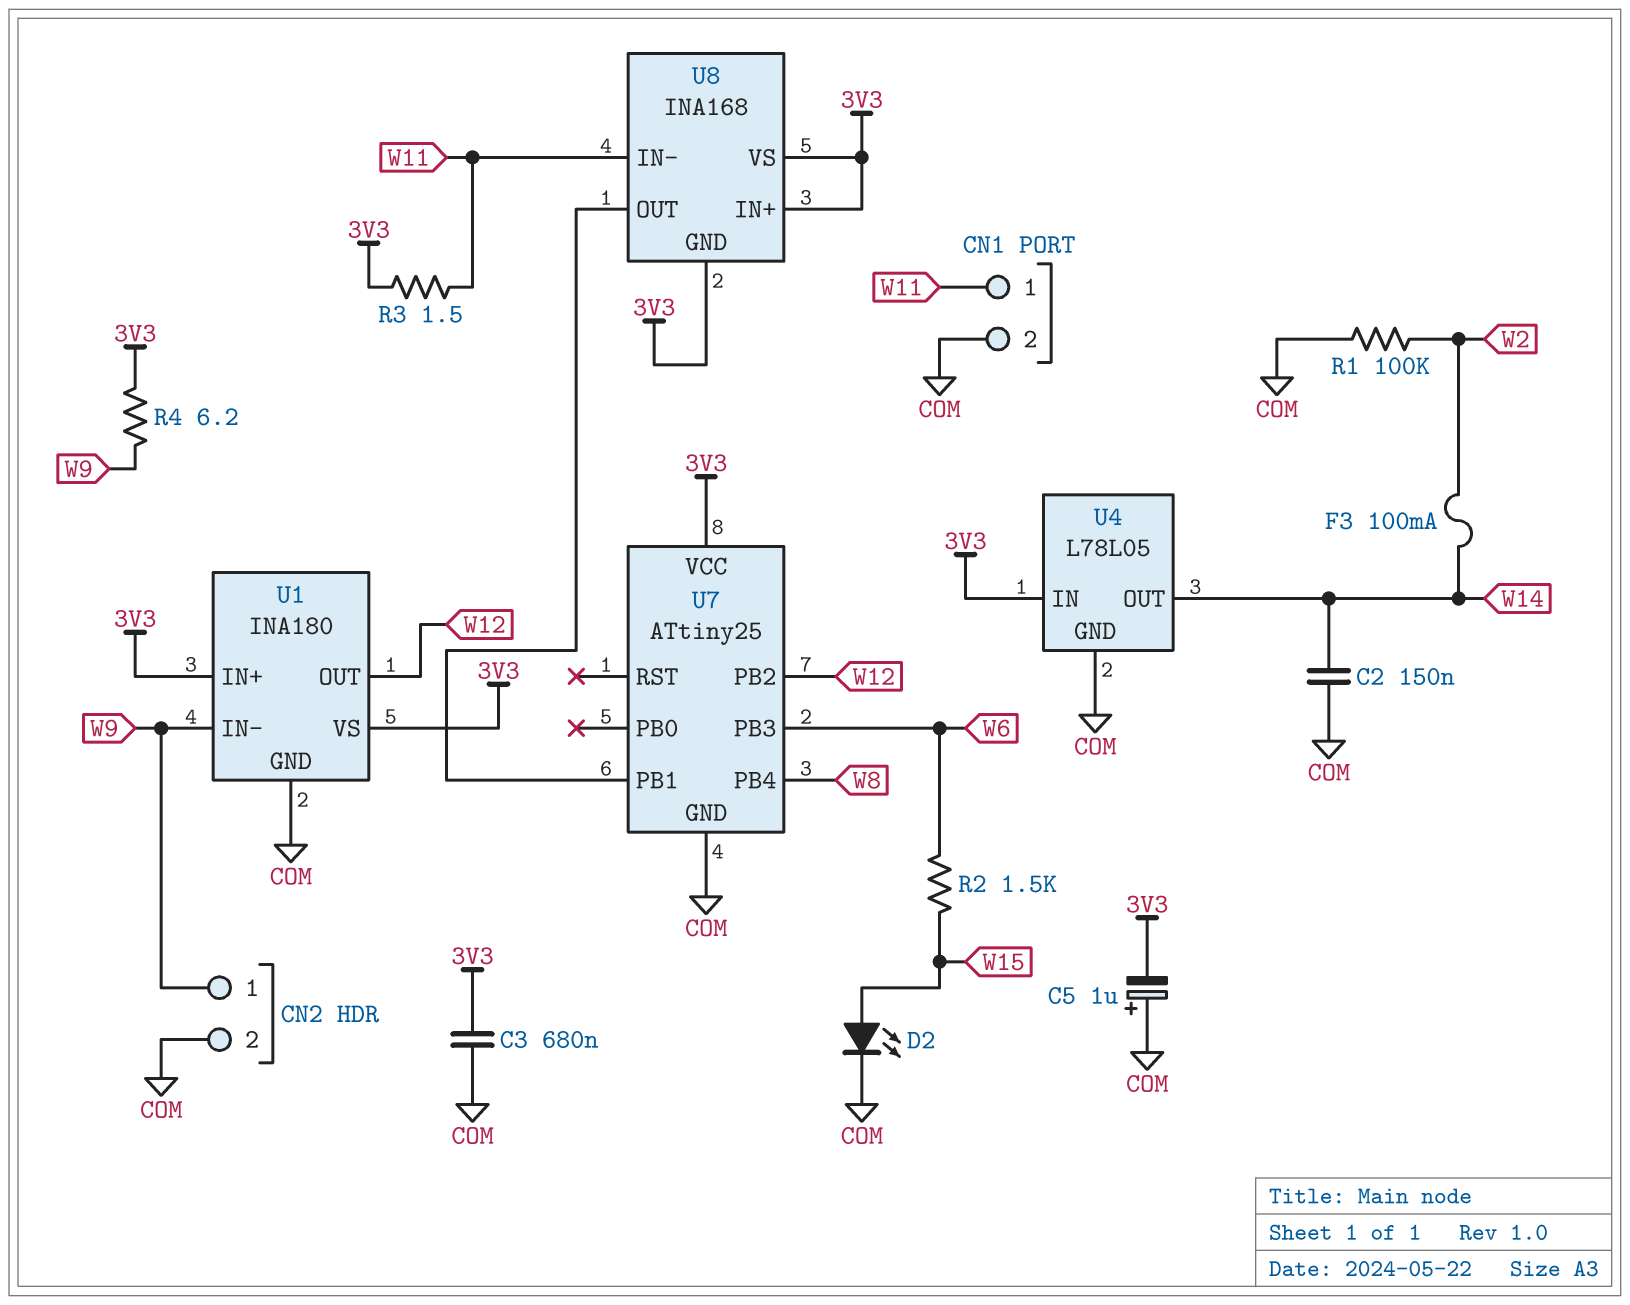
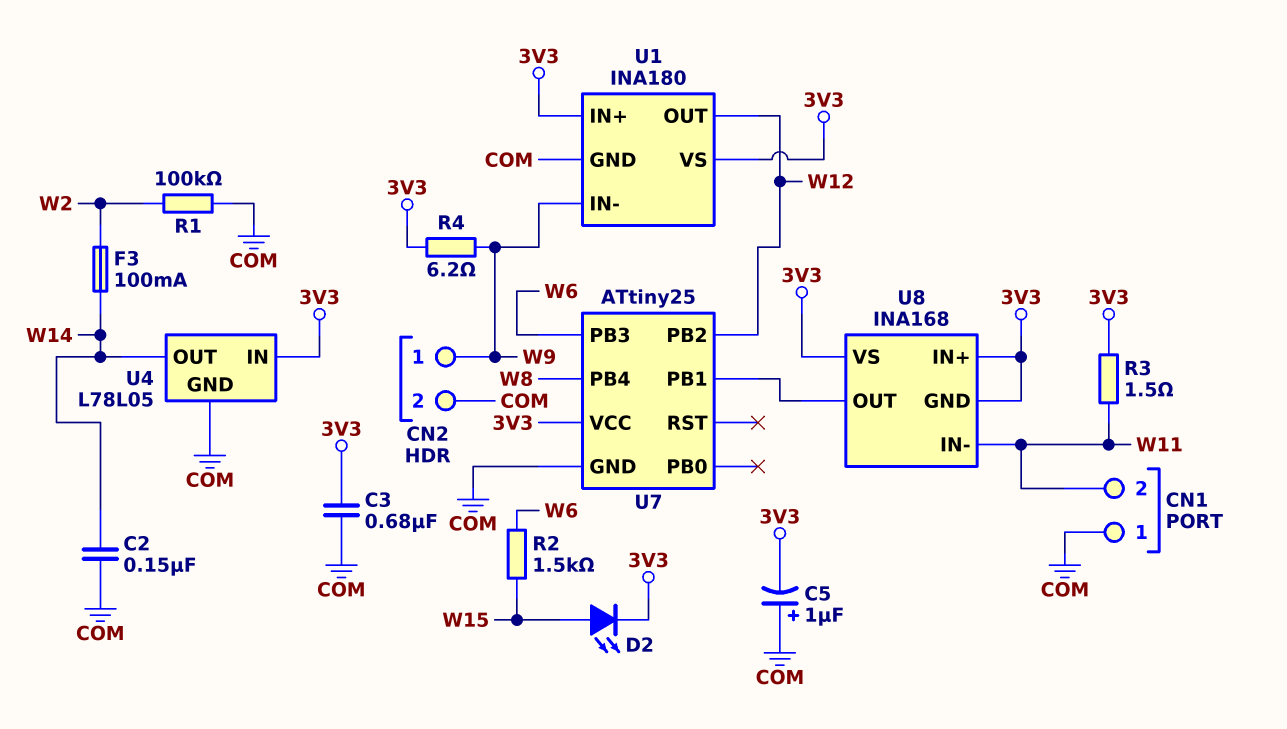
CN1 pin 1: W11 -> COM
CN1 pin 2: COM -> W11
D2: LED (A W15, K COM) -> LED (A W15, K 3V3)

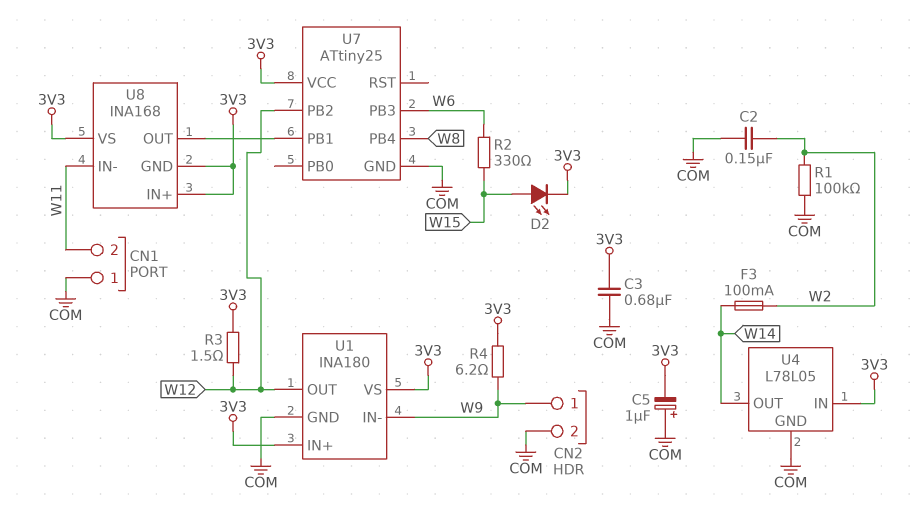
C2: 150nF (COM, W14) -> 150nF (COM, W2)
R2: 1.5k (W6, W15) -> 330 (W6, W15)
R3: 1.5 (3V3, W11) -> 1.5 (3V3, W12)

